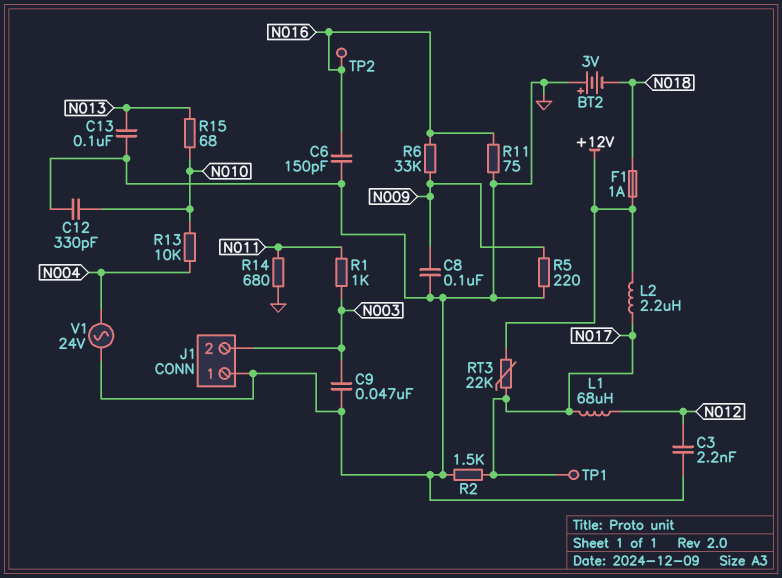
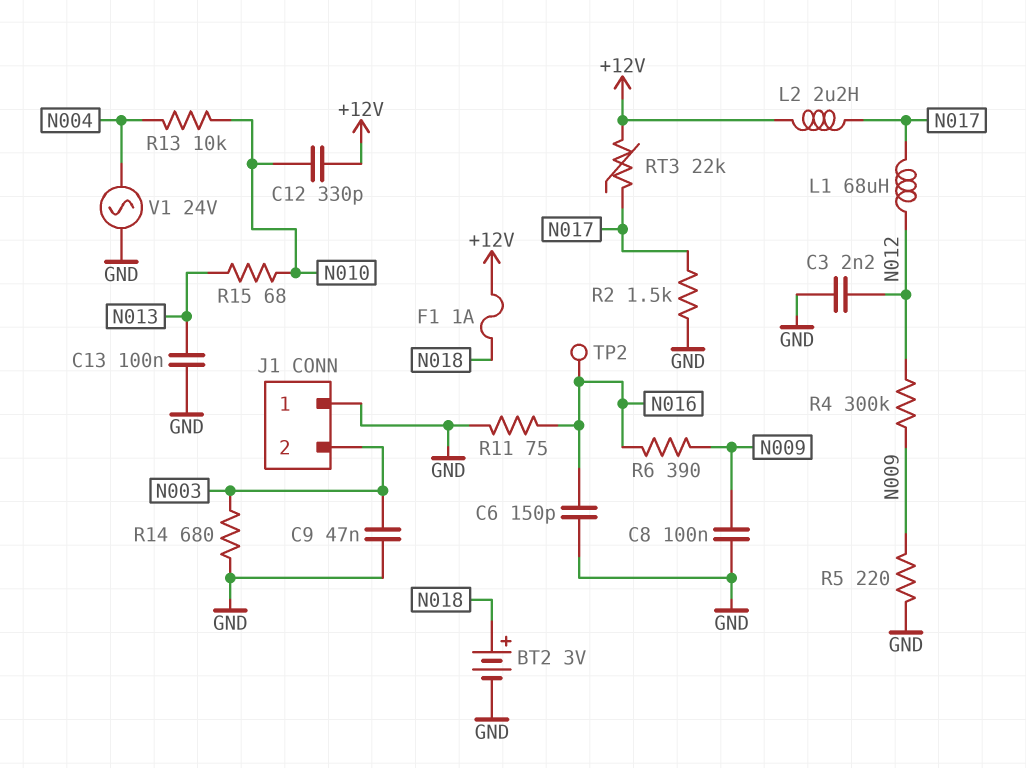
BT2: 3V (plus GND, minus N018) -> 3V (plus N018, minus GND)
C12: 330pF (GND, N010) -> 330pF (+12V, N010)
R1: 1k (N003, N011) -> none
R4: none -> 300k (N009, N012)
R6: 33k (N009, N016) -> 390 (N009, N016)
R14: 680 (GND, N011) -> 680 (GND, N003)
TP1: test point (N017) -> none

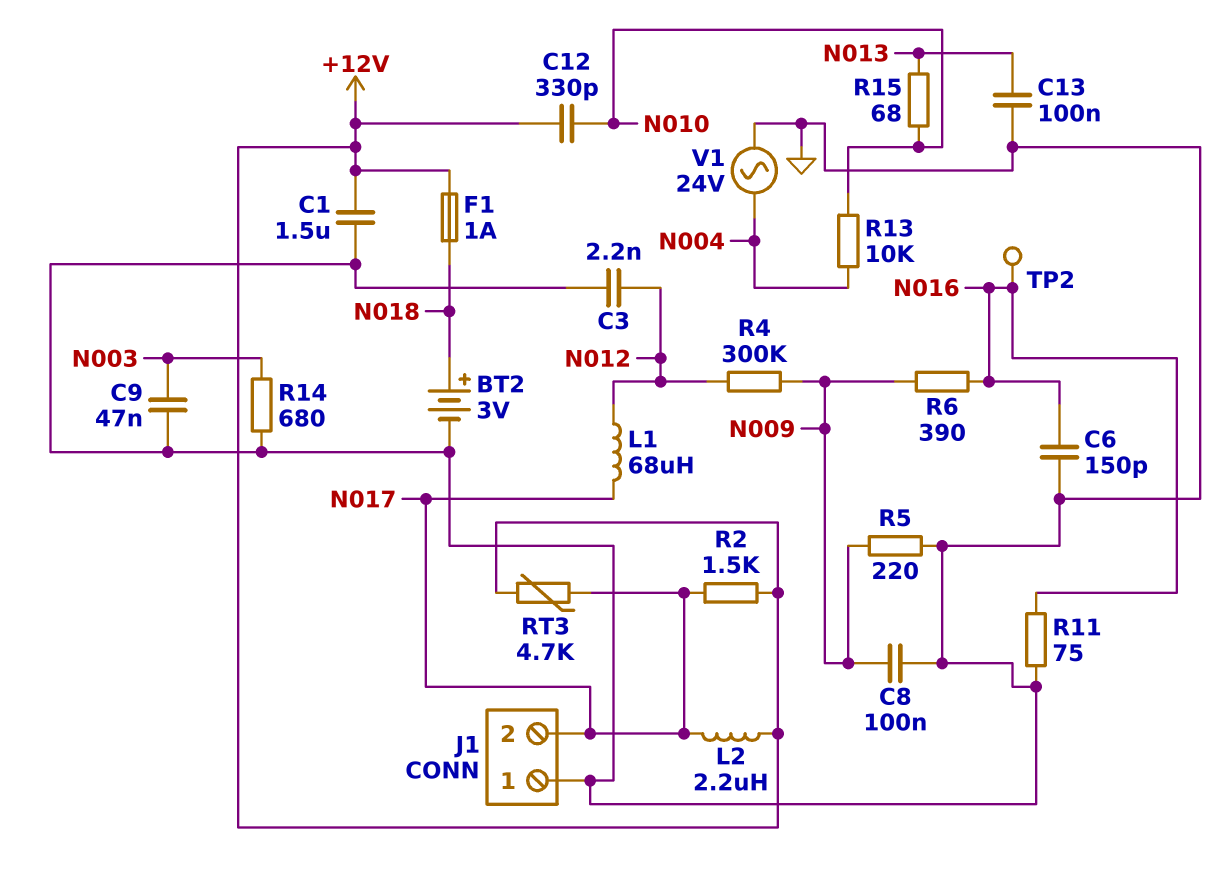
C1: none -> 1.5uF (+12V, GND)
J1 pin 2: N003 -> N017
R2: 1.5k (GND, N017) -> 1.5k (+12V, N017)
RT3: 22k (+12V, N017) -> 4.7k (+12V, N017)

